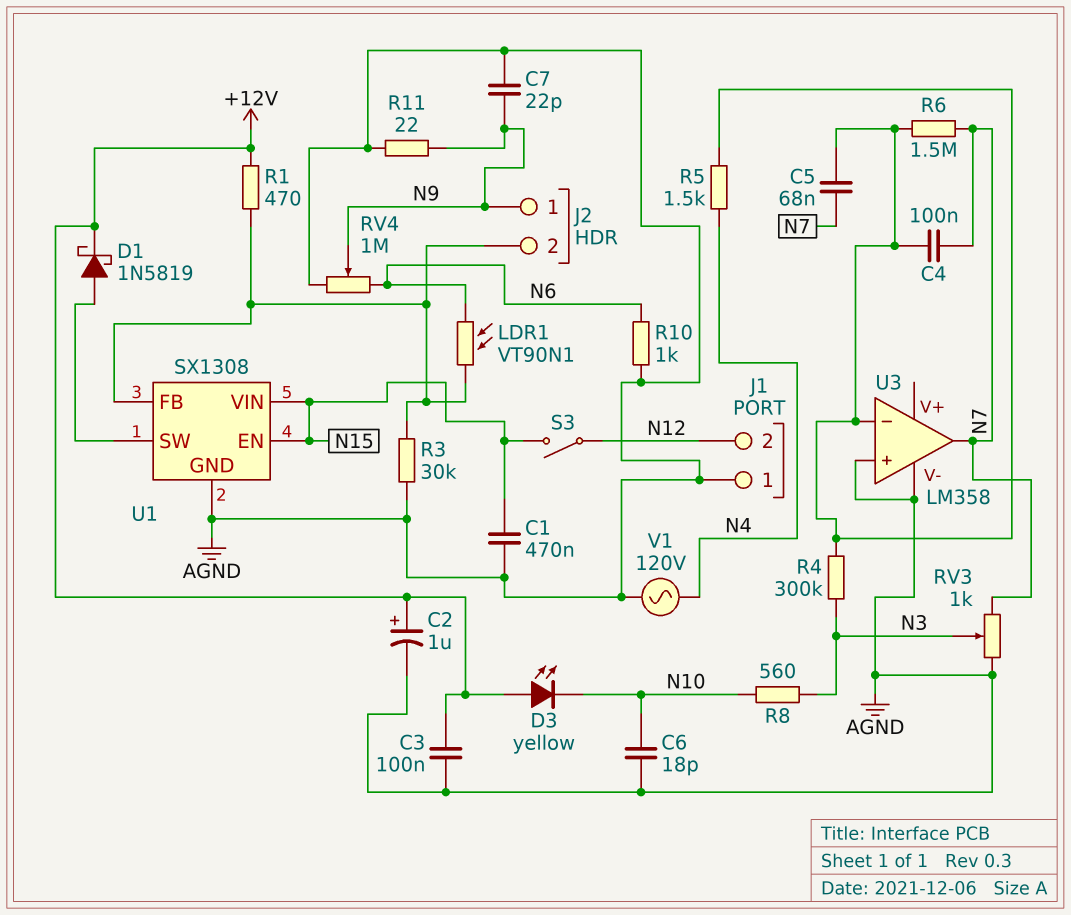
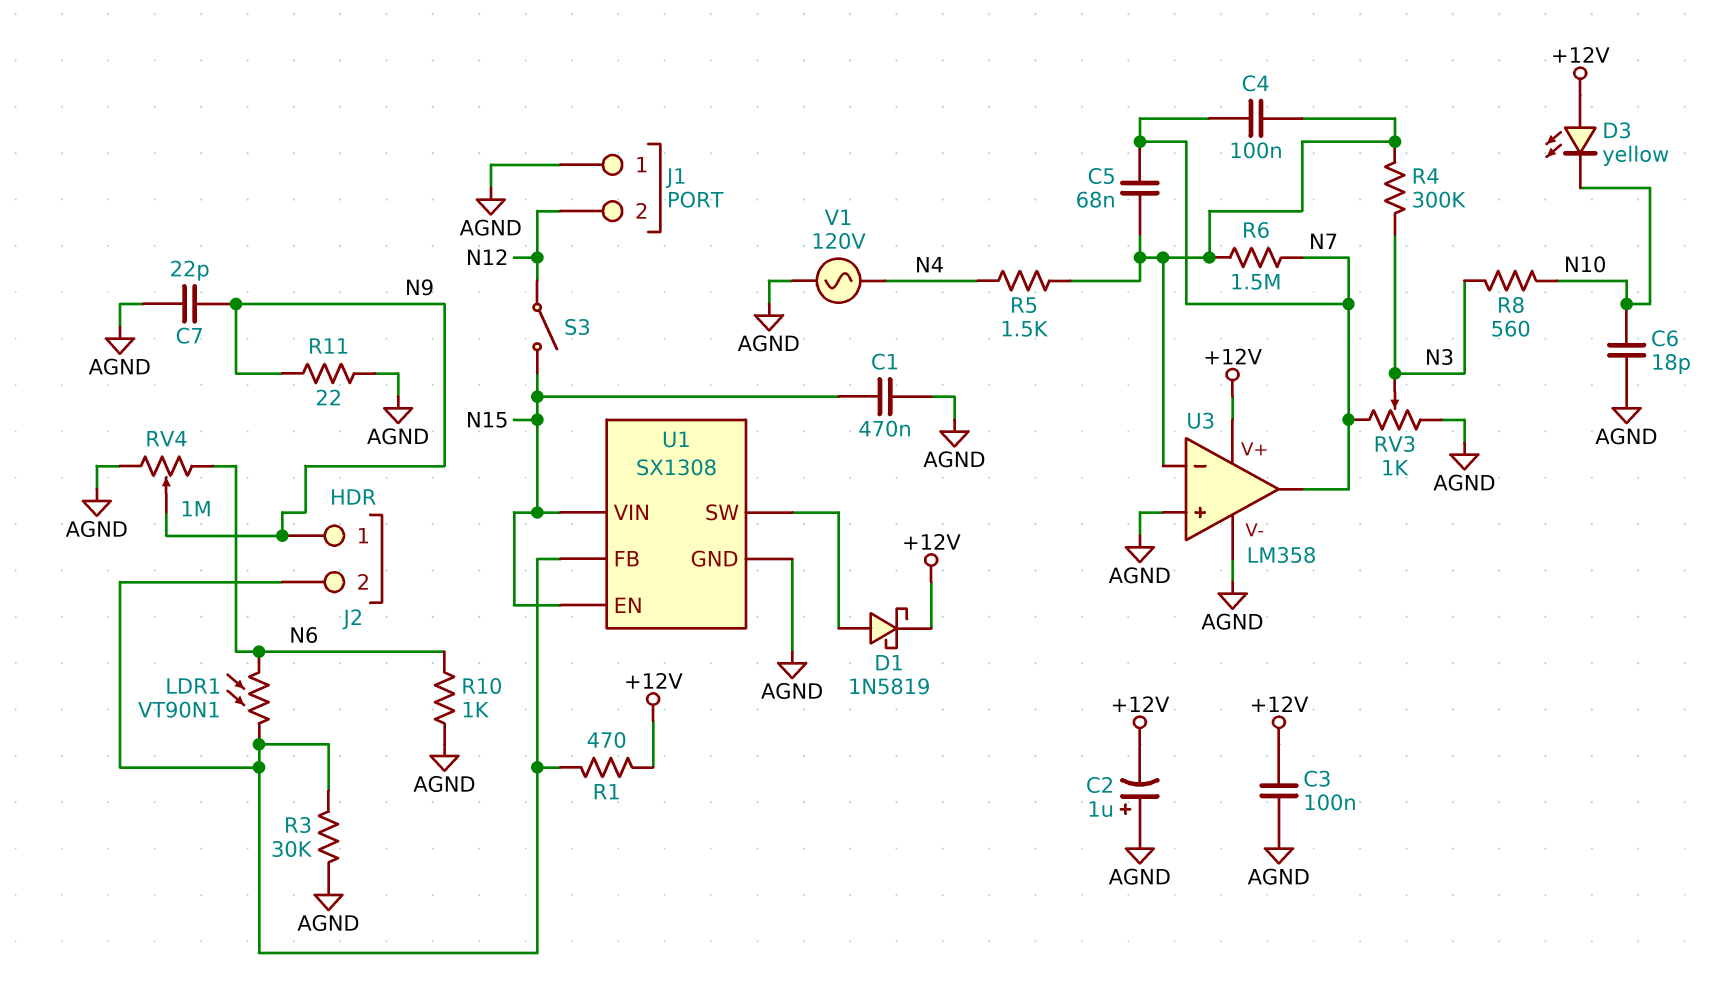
C2: 1uF (plus +12V, minus AGND) -> 1uF (plus AGND, minus +12V)
U3 pin V+: none -> +12V

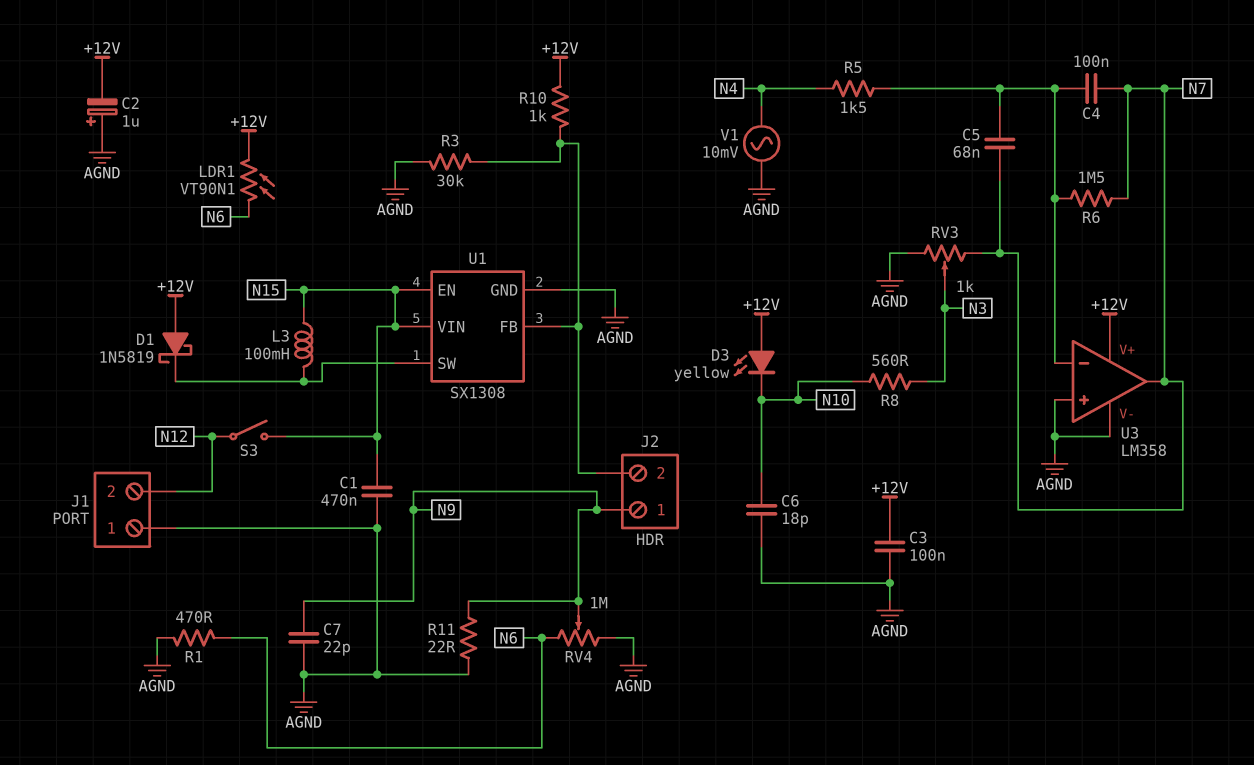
D1: schottky 1N5819 (A U1/SW, K +12V) -> schottky 1N5819 (A +12V, K U1/SW)
L3: none -> 100mH (N15, U1/SW)
LDR1: VT90N1 (J2/2, N6) -> VT90N1 (+12V, N6)
R1: 470 (+12V, J2/2) -> 470 (AGND, N6)
R4: 300k (N3, U3/in-) -> none
R10: 1k (AGND, N6) -> 1k (+12V, J2/2)
V1: AC 120V (AGND, N4) -> AC 10mV (AGND, N4)

